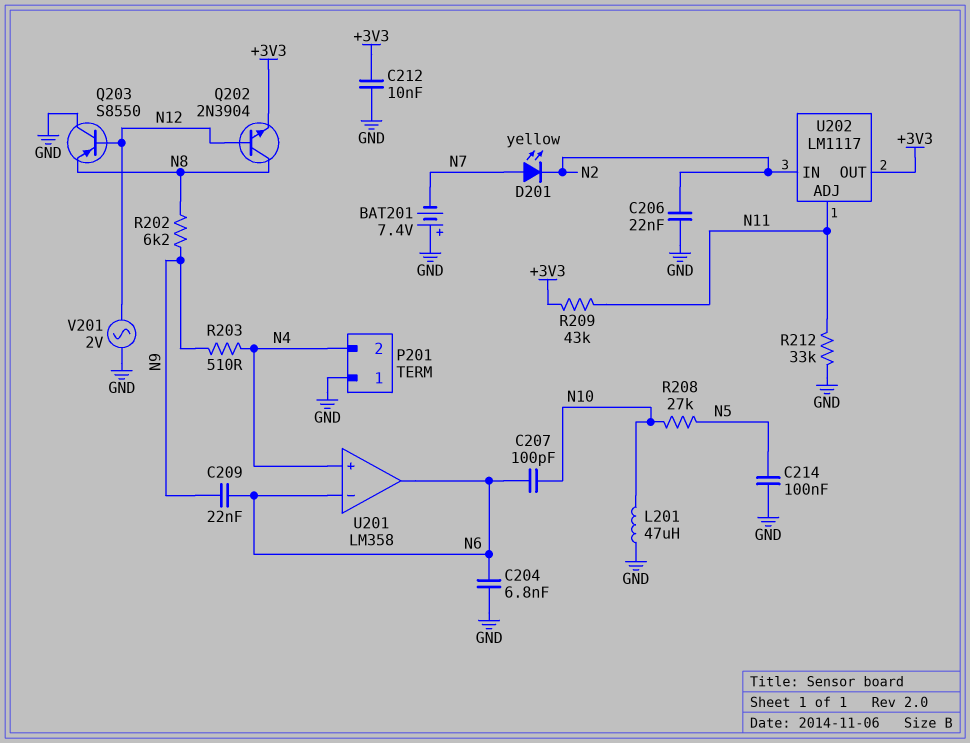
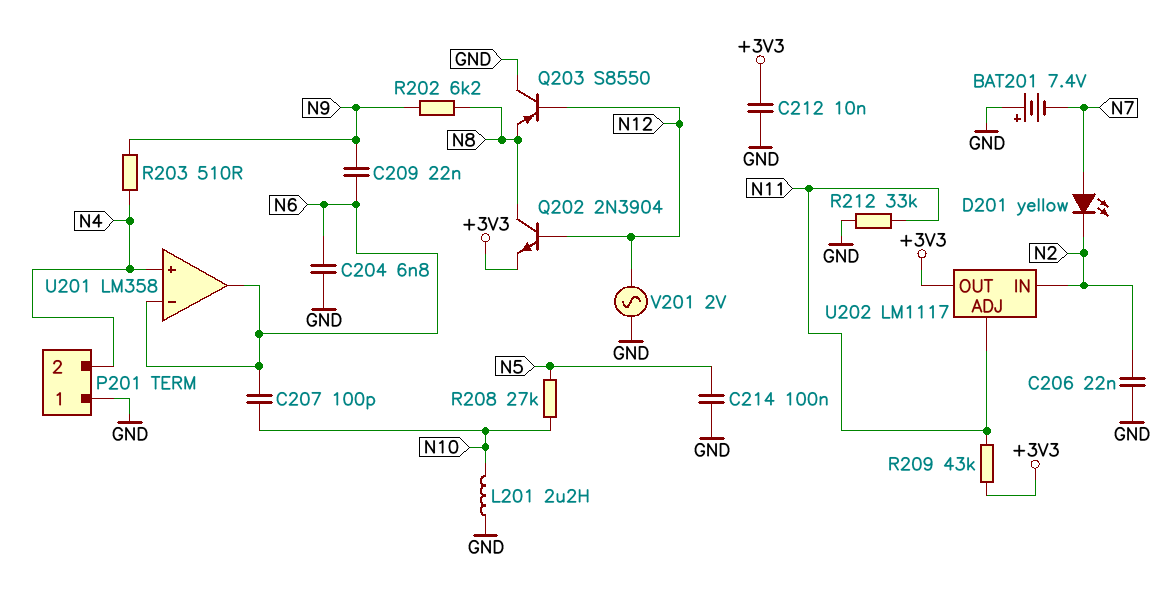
L201: 47uH (GND, N10) -> 2.2uH (GND, N10)

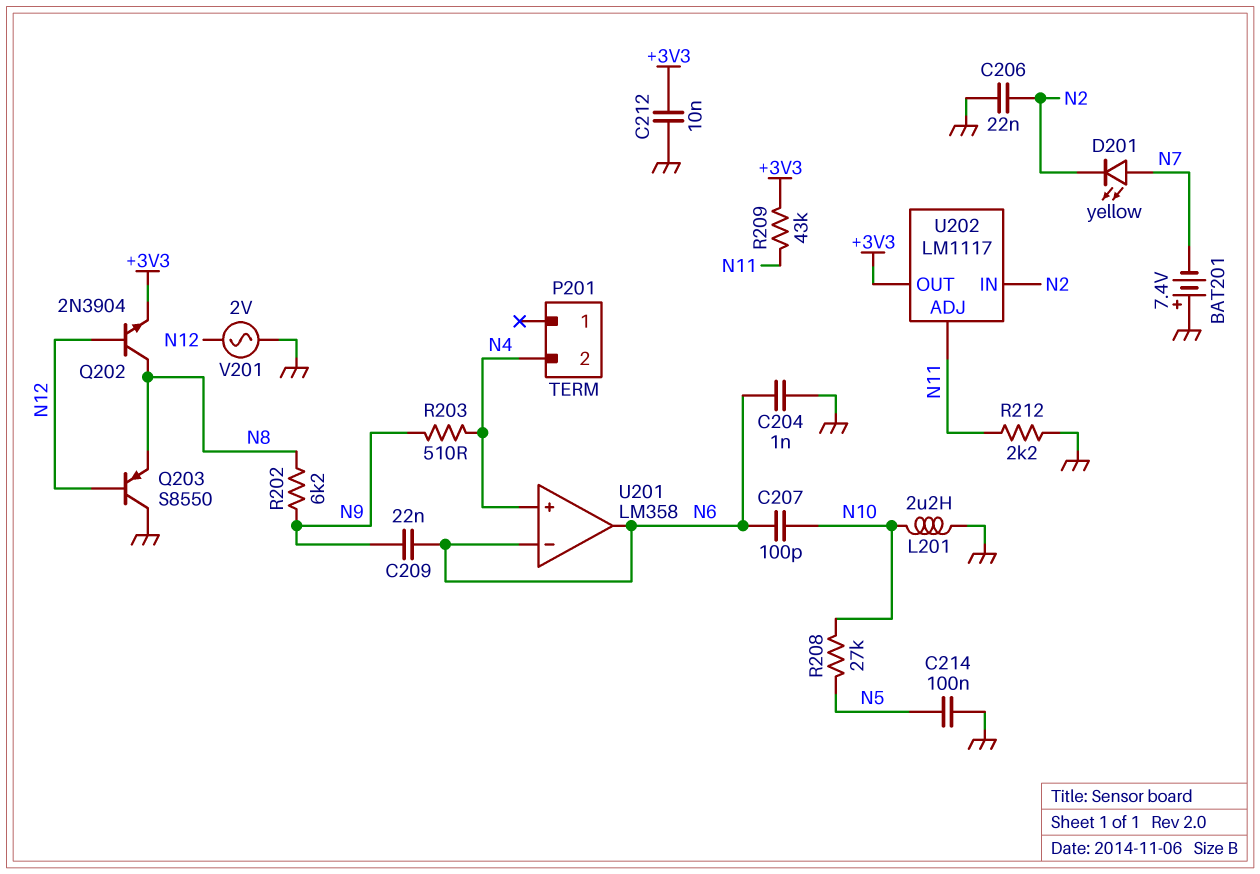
C204: 6.8nF (GND, N6) -> 1nF (GND, N6)
P201 pin 1: GND -> none
R212: 33k (GND, N11) -> 2.2k (GND, N11)

